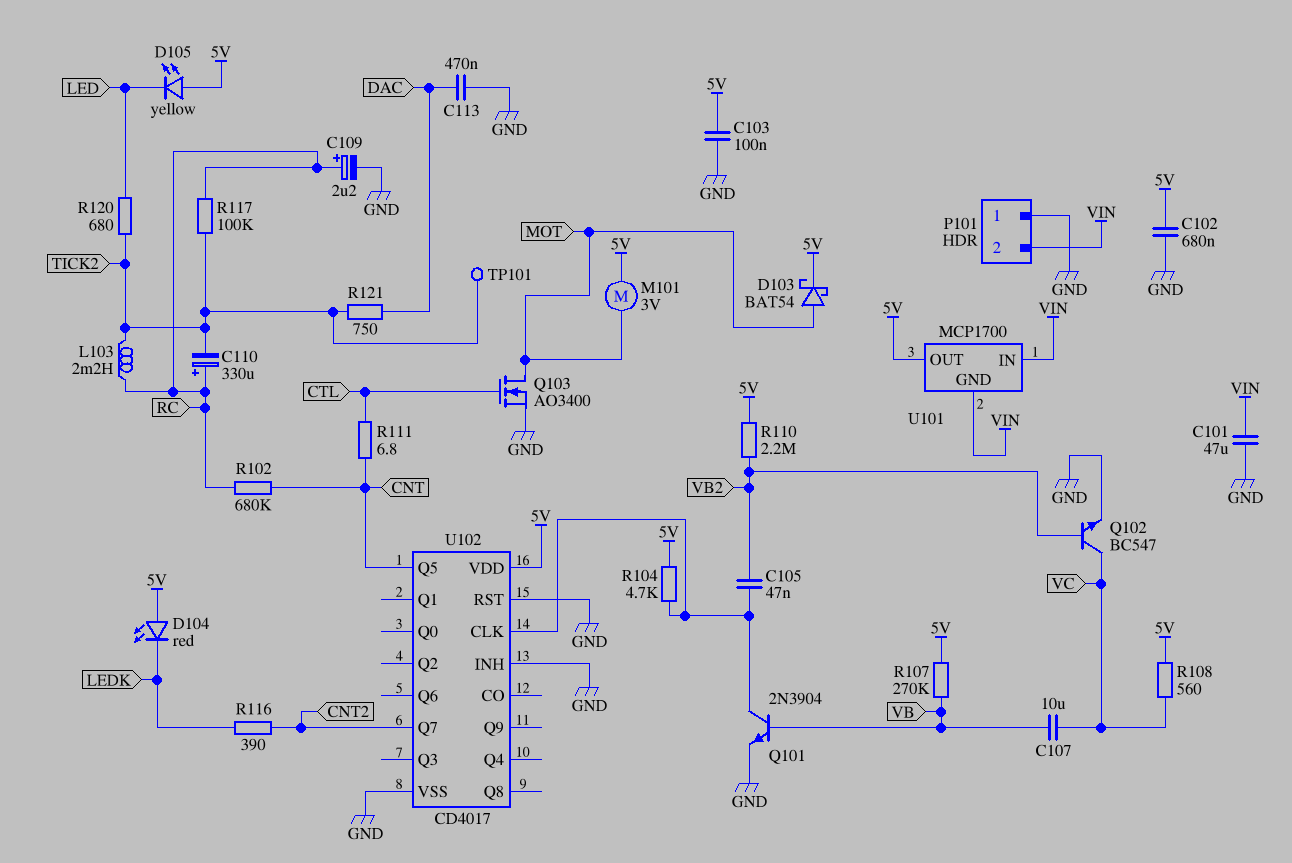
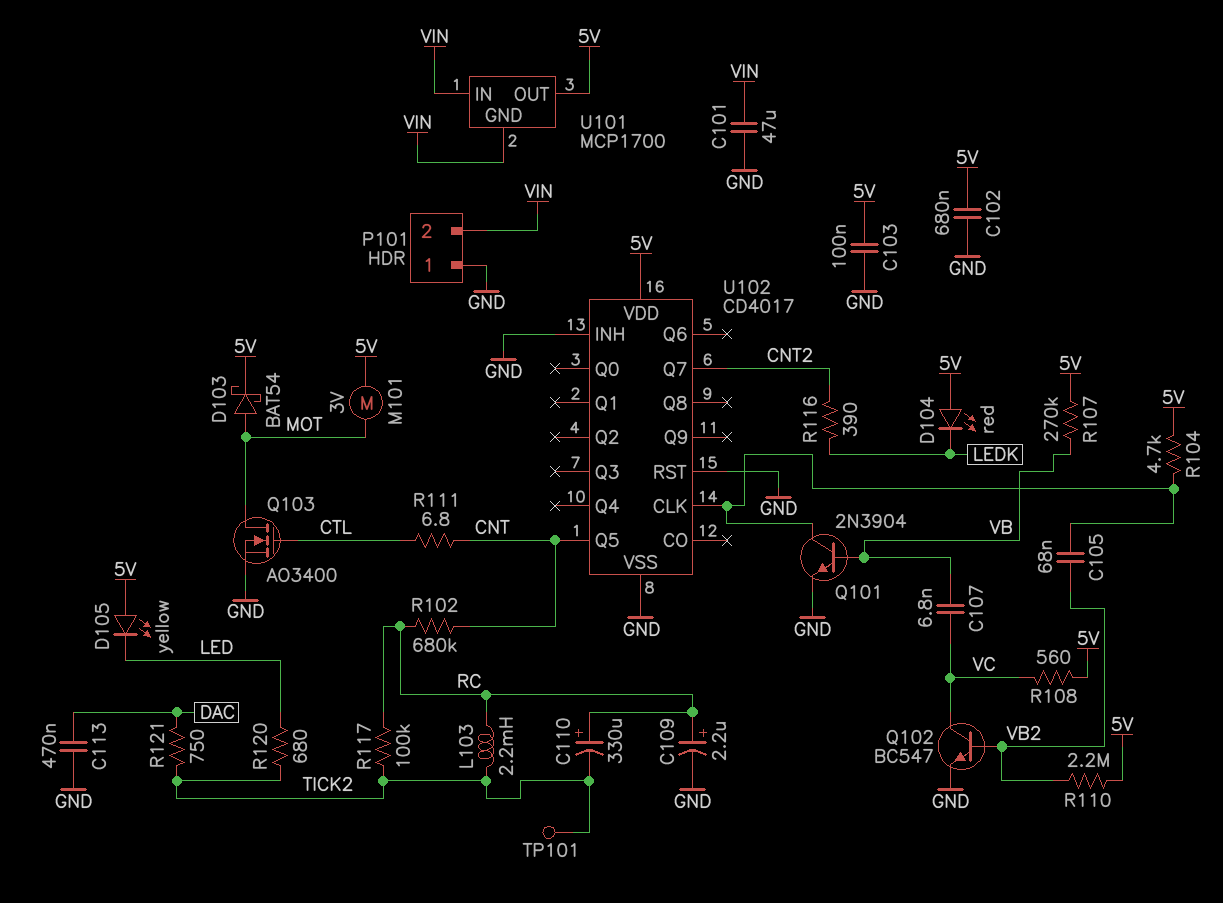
C105: 47nF (U102/CLK, VB2) -> 68nF (U102/CLK, VB2)
C107: 10uF (VB, VC) -> 6.8nF (VB, VC)

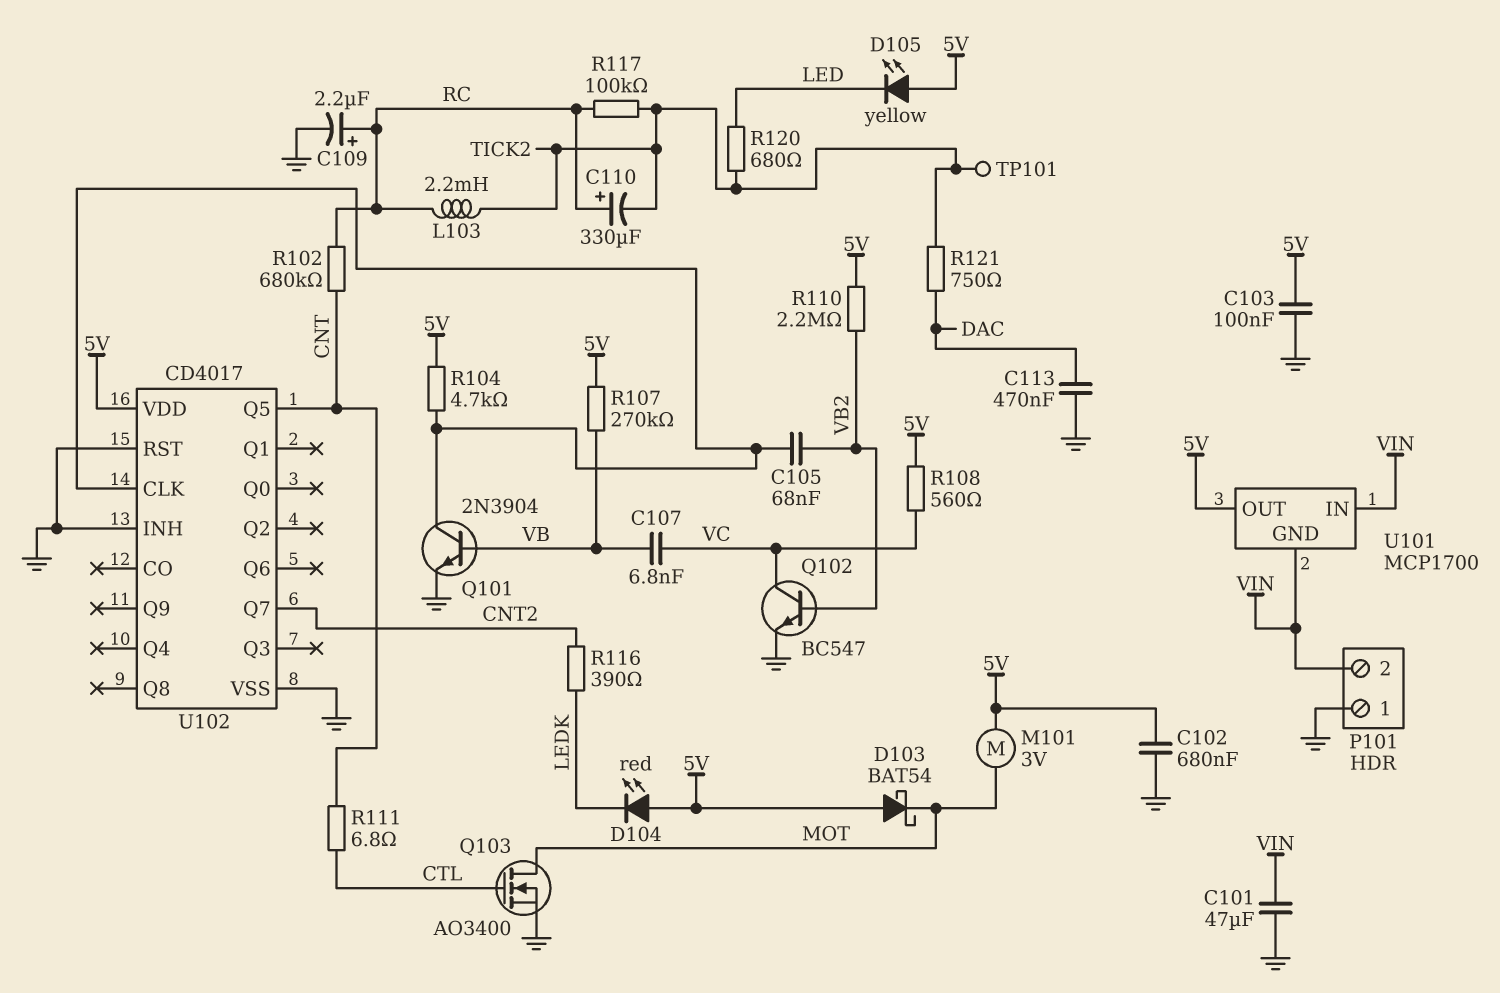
D103: schottky BAT54 (A MOT, K 5V) -> schottky BAT54 (A 5V, K MOT)

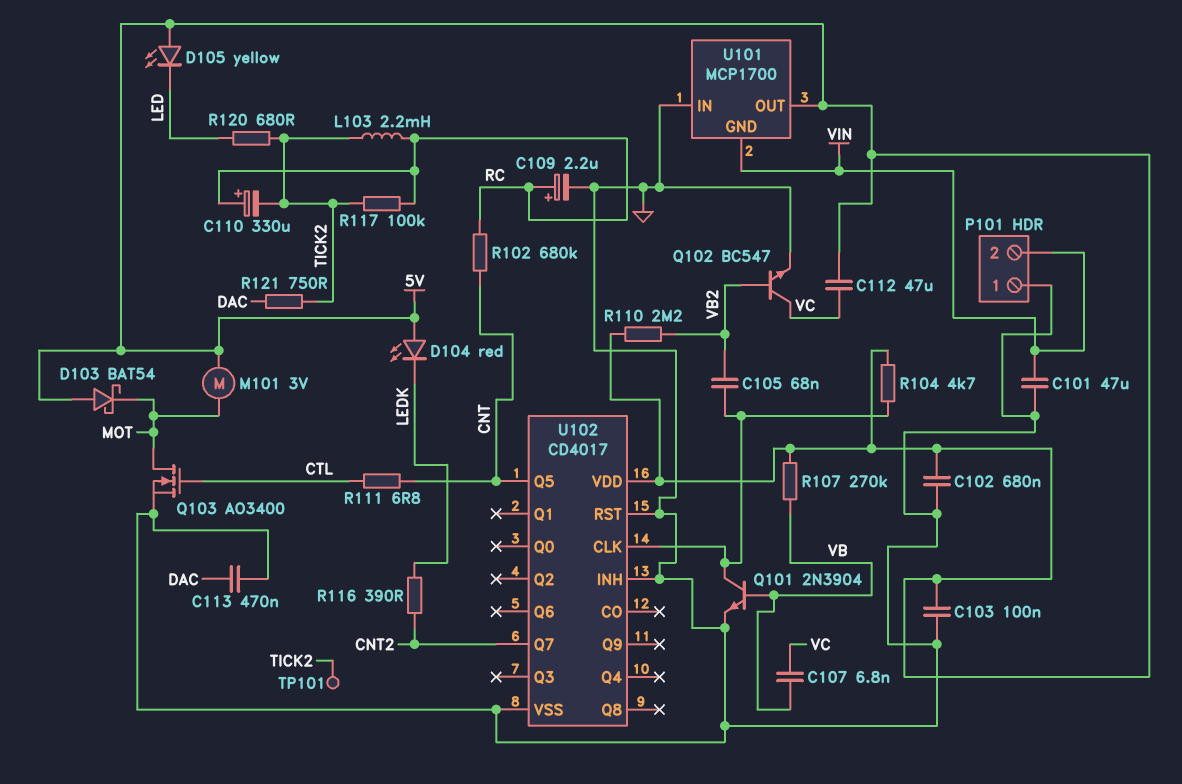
C112: none -> 47uF (5V, VC)
R108: 560 (5V, VC) -> none
U101 pin IN: VIN -> GND

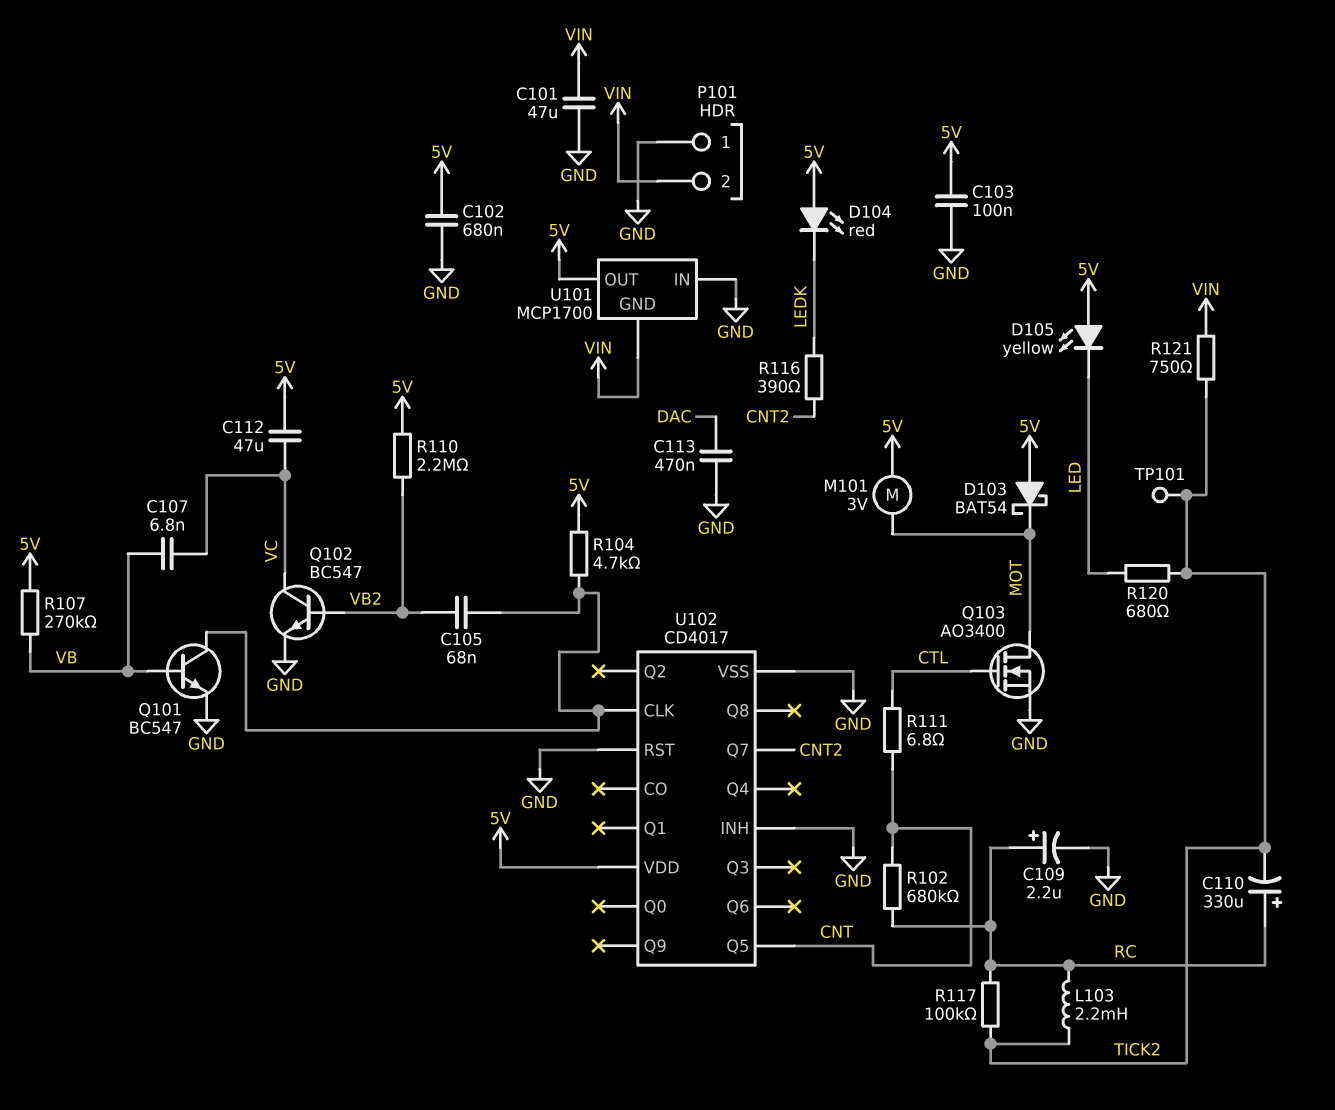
Q101: NPN 2N3904 (B VB, C U102/CLK, E GND) -> NPN BC547 (B VB, C U102/CLK, E GND)
R121: 750 (DAC, TICK2) -> 750 (TICK2, VIN)

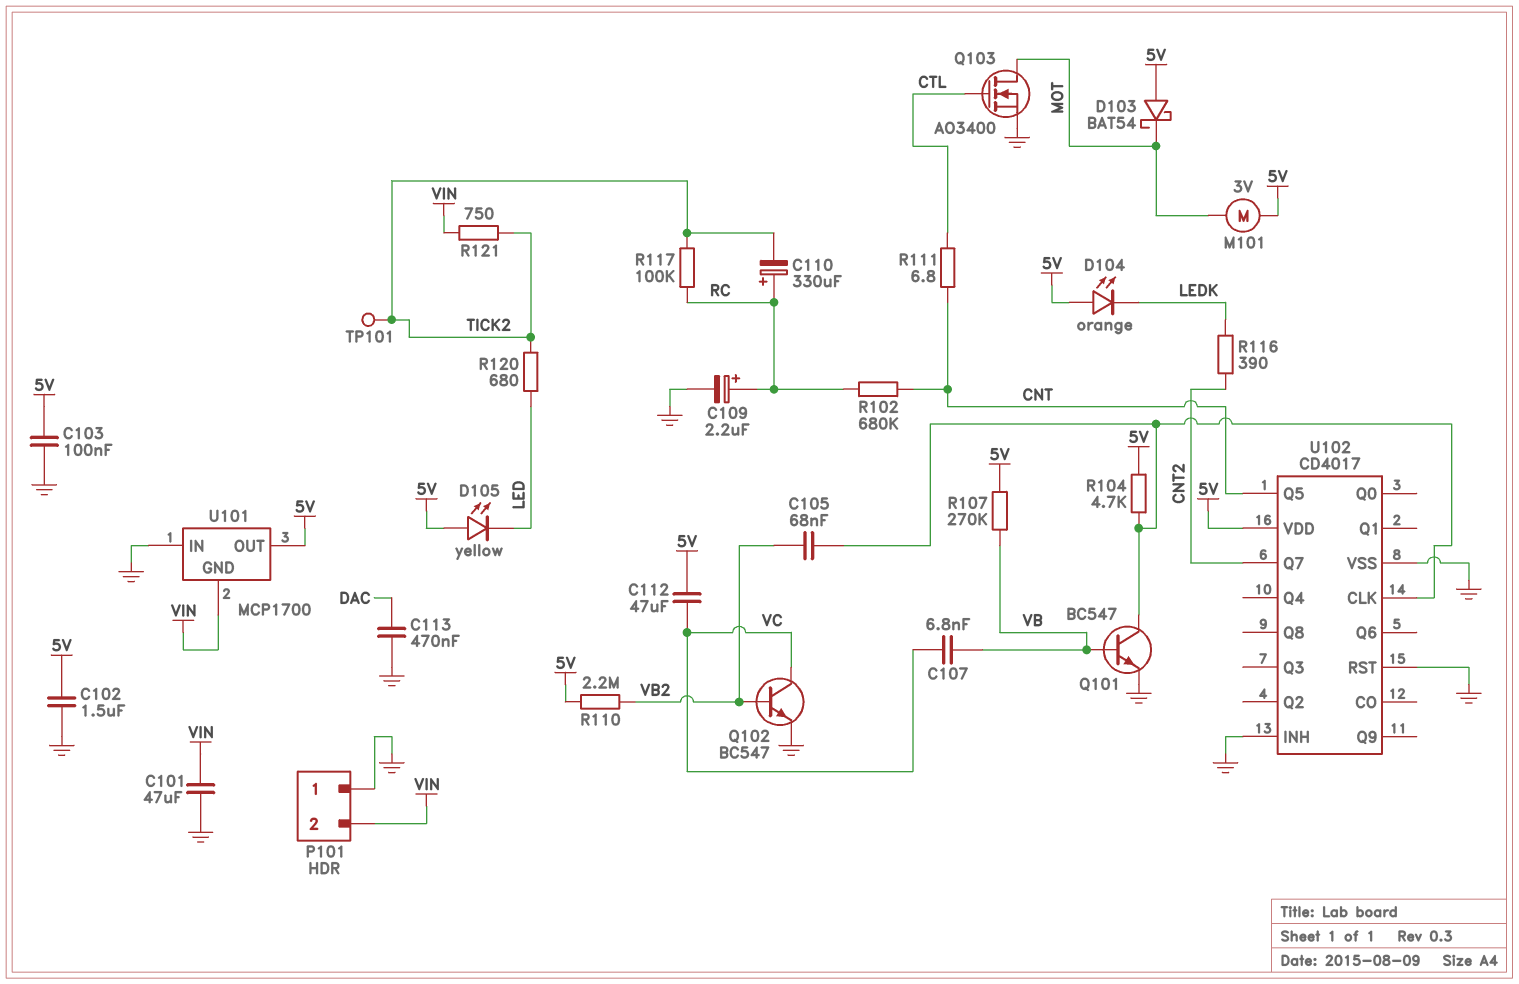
C102: 680nF (5V, GND) -> 1.5uF (5V, GND)
D104: LED red (A 5V, K LEDK) -> LED orange (A 5V, K LEDK)
L103: 2.2mH (RC, TICK2) -> none

